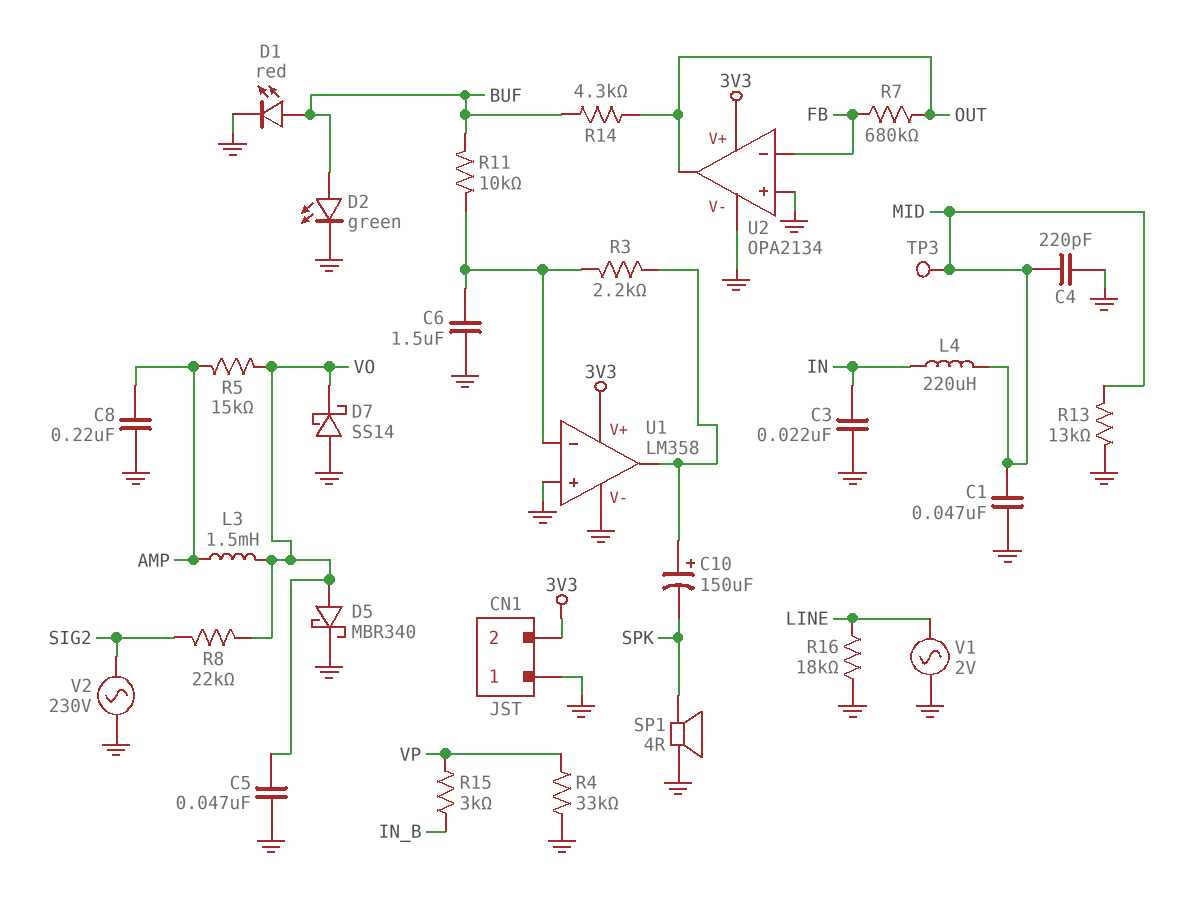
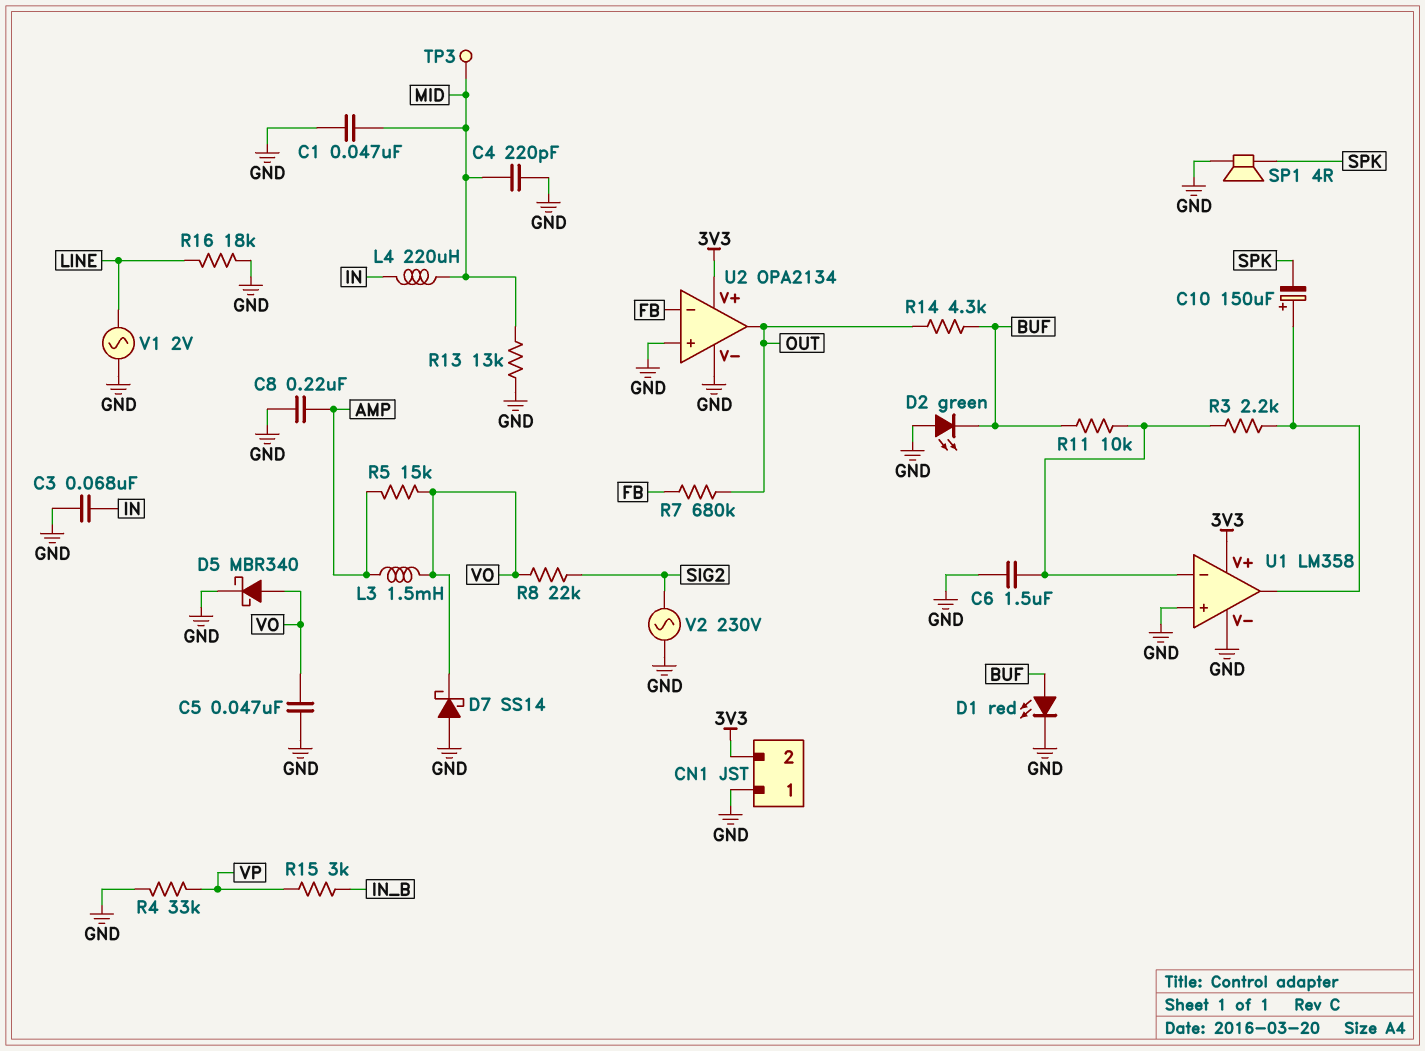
C3: 22nF (GND, IN) -> 68nF (GND, IN)
D2: LED green (A BUF, K GND) -> LED green (A GND, K BUF)

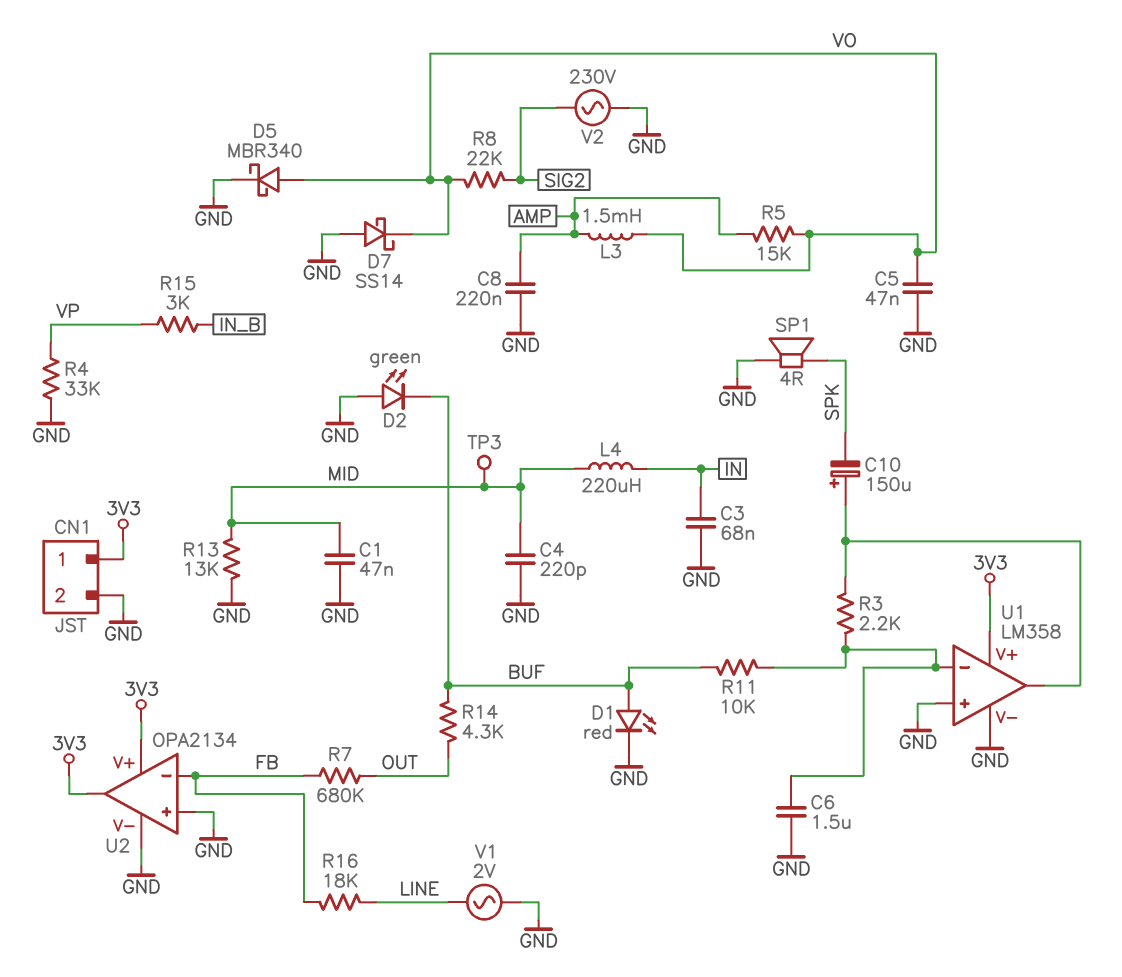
CN1 pin 1: GND -> 3V3
CN1 pin 2: 3V3 -> GND
R16: 18k (GND, LINE) -> 18k (FB, LINE)
U2 pin out: OUT -> 3V3

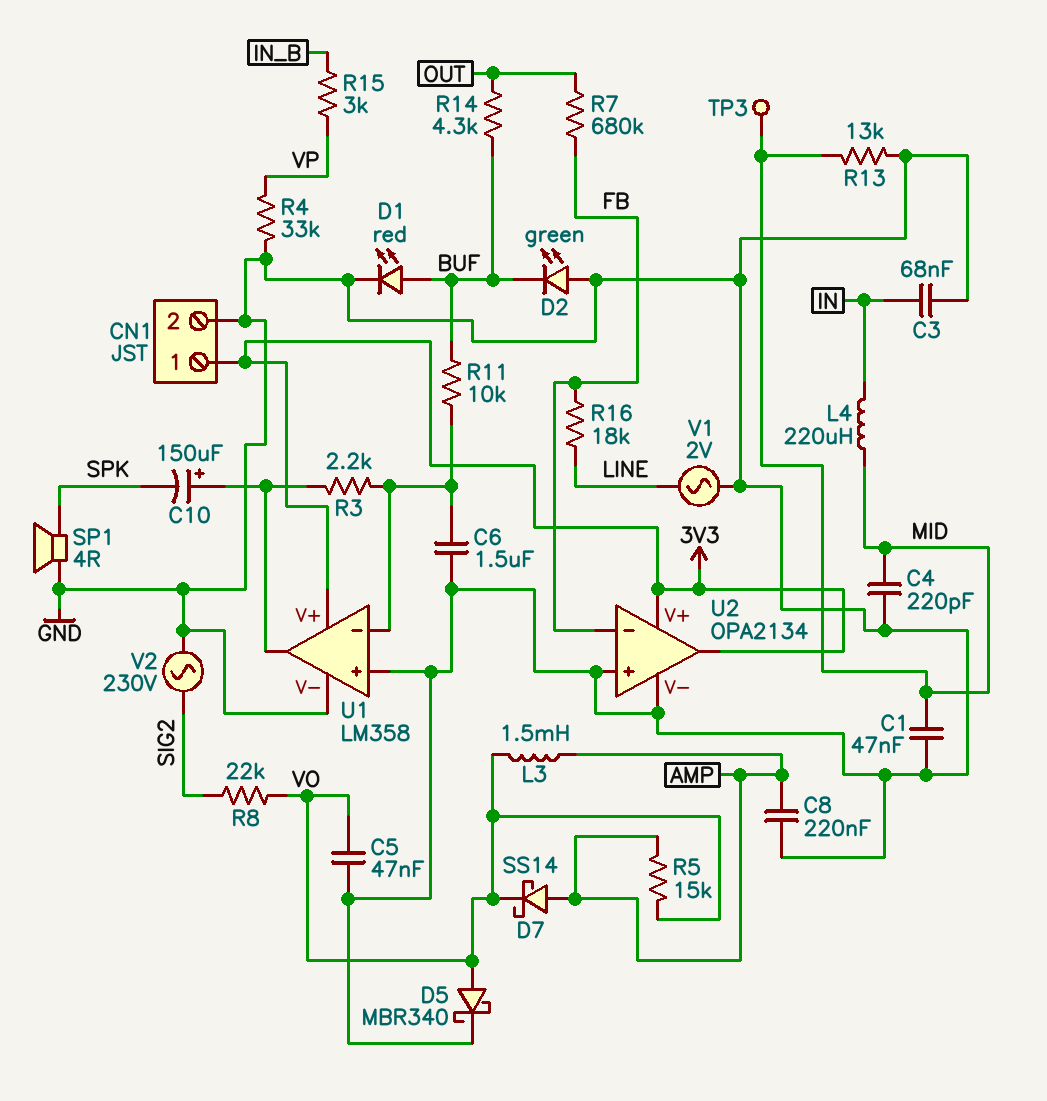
D7: schottky SS14 (A GND, K VO) -> schottky SS14 (A AMP, K VO)

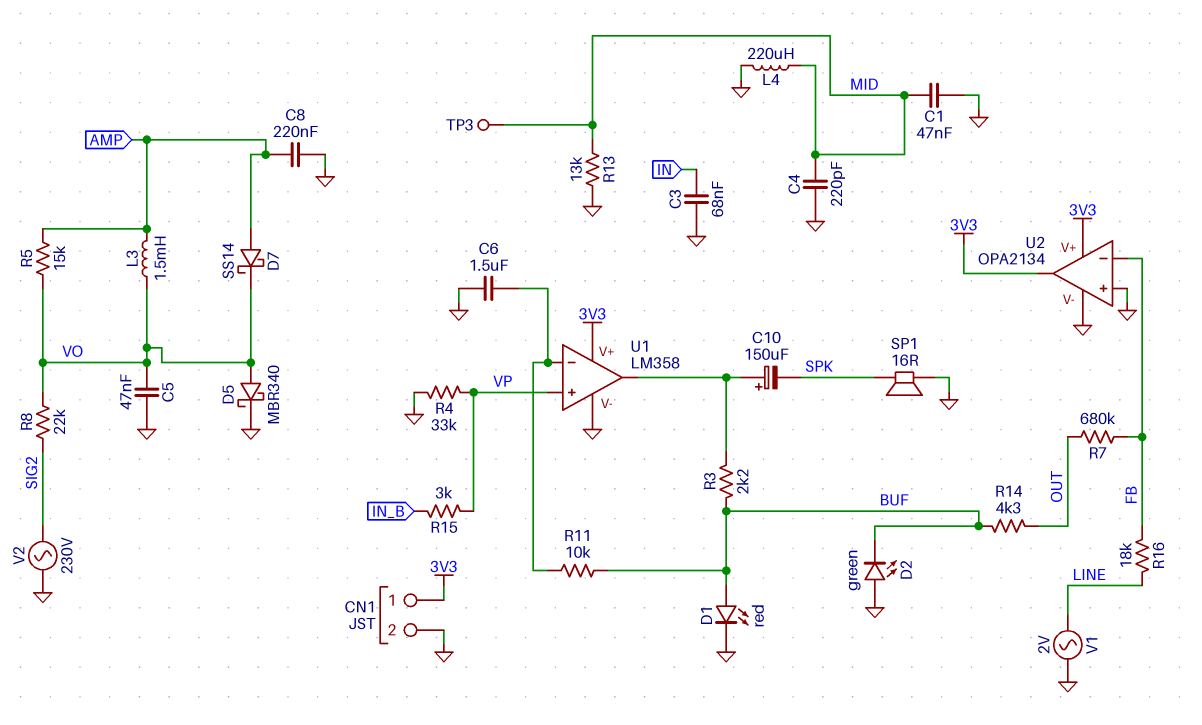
L4: 220uH (IN, MID) -> 220uH (GND, MID)
R3: 2.2k (U1/in-, U1/out) -> 2.2k (BUF, U1/out)
SP1: speaker 4R (GND, SPK) -> speaker 16R (GND, SPK)
U1 pin in+: GND -> VP

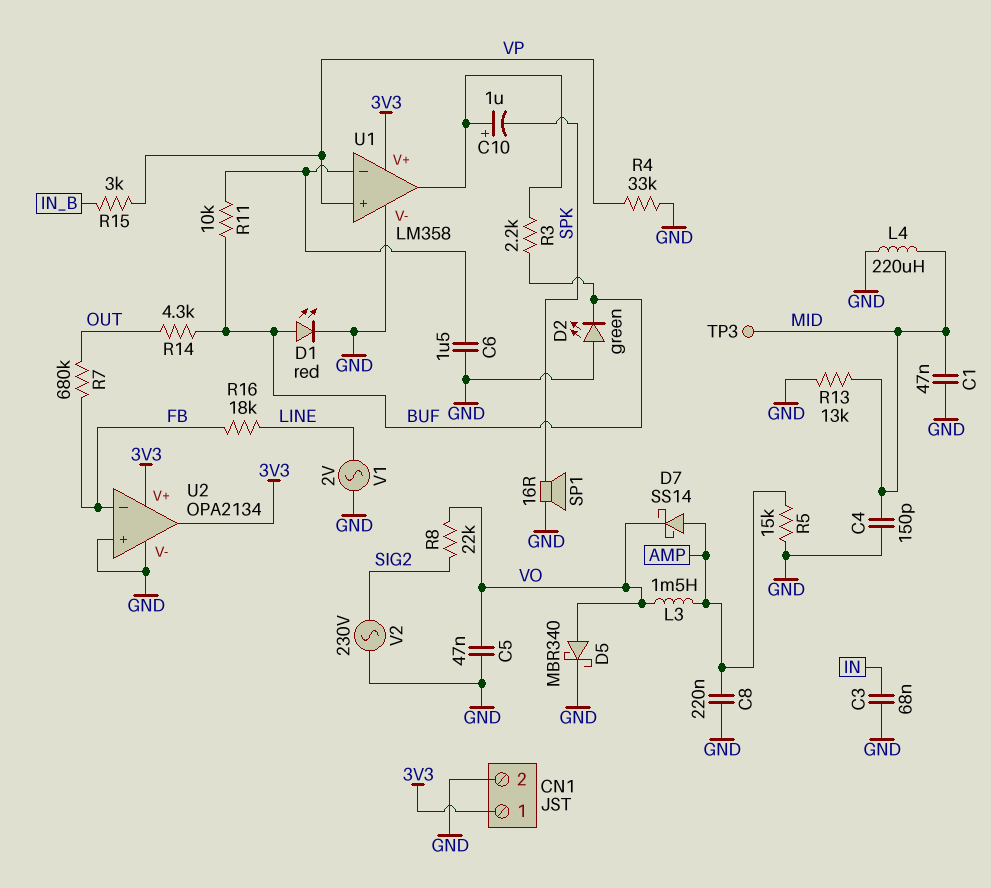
C4: 220pF (GND, MID) -> 150pF (GND, MID)
C10: 150uF (plus U1/out, minus SPK) -> 1uF (plus U1/out, minus SPK)
R5: 15k (AMP, VO) -> 15k (AMP, GND)

